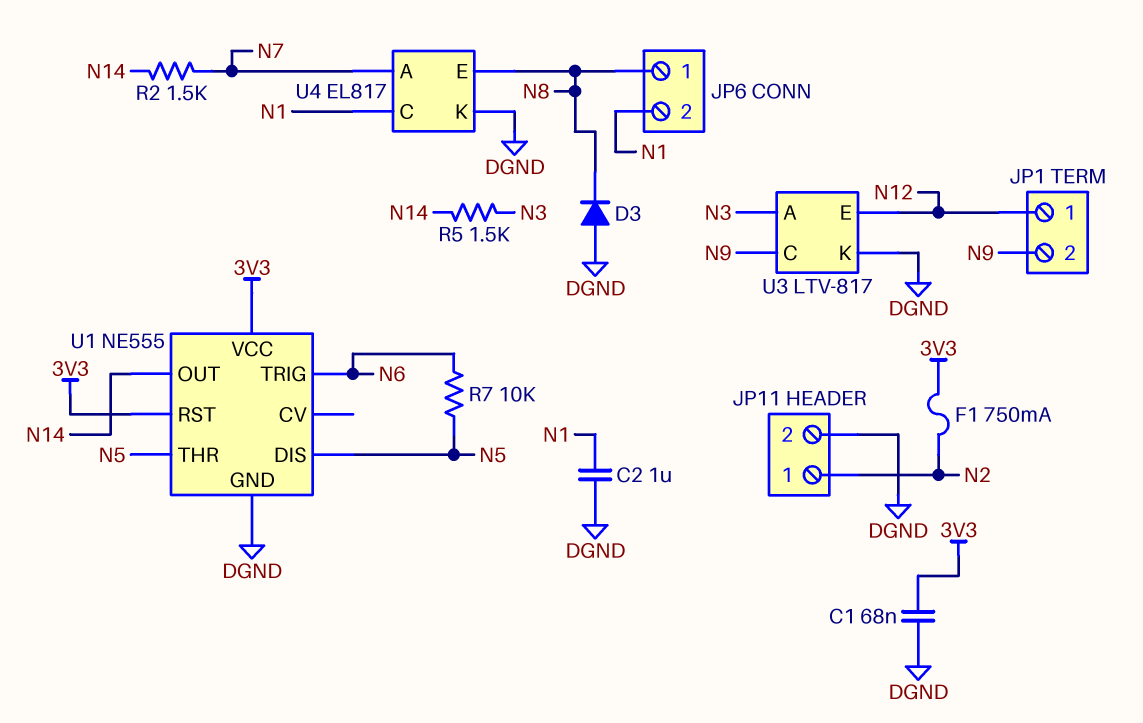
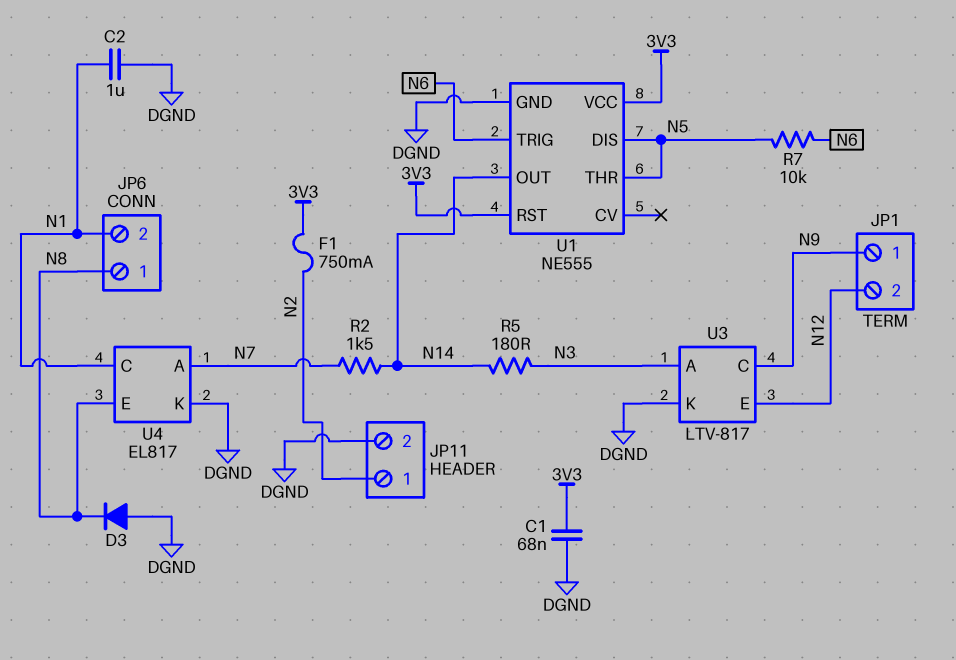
JP1 pin 1: N12 -> N9
JP1 pin 2: N9 -> N12
R5: 1.5k (N3, N14) -> 180 (N3, N14)

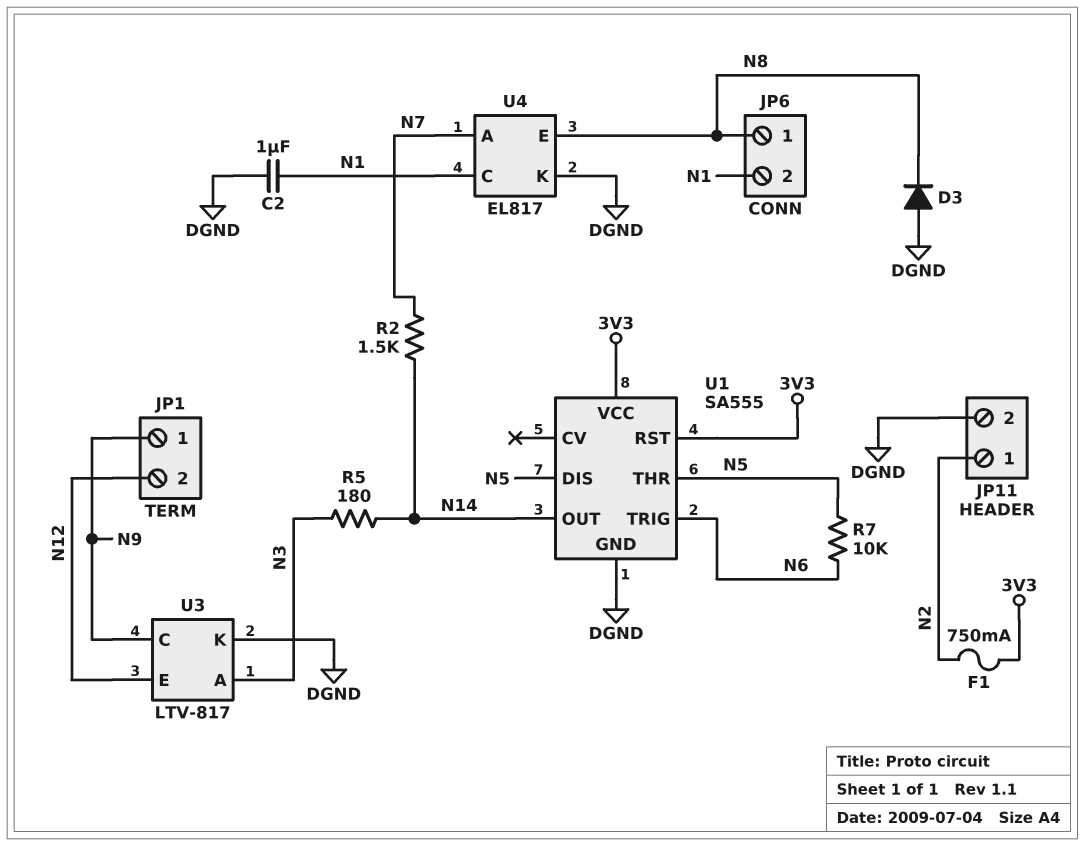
C1: 68nF (3V3, DGND) -> none
U1: NE555 -> SA555

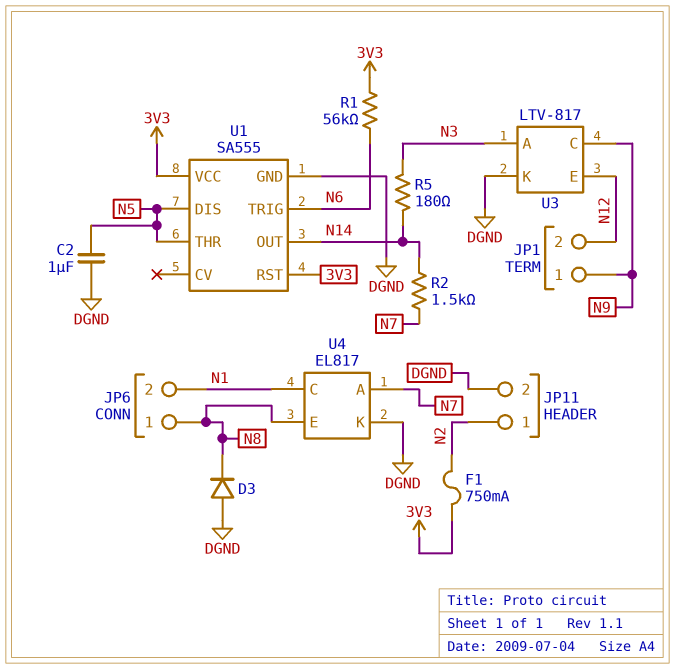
C2: 1uF (DGND, N1) -> 1uF (DGND, N5)
R1: none -> 56k (3V3, N6)
R7: 10k (N5, N6) -> none

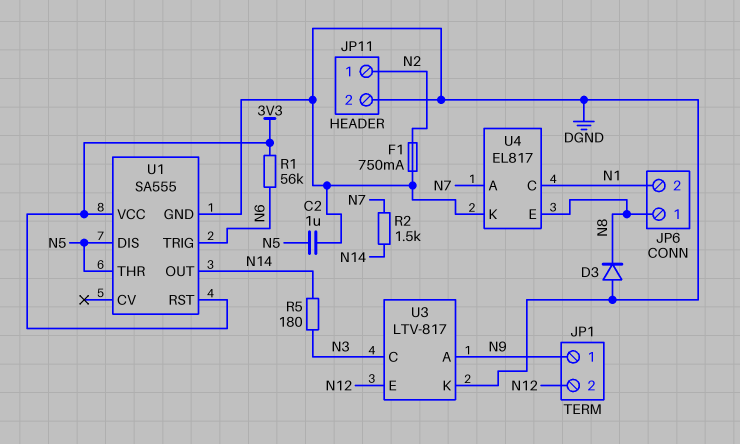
F1: 750mA (3V3, N2) -> 750mA (DGND, N2)
U3 pin A: N3 -> N9
U3 pin C: N9 -> N3

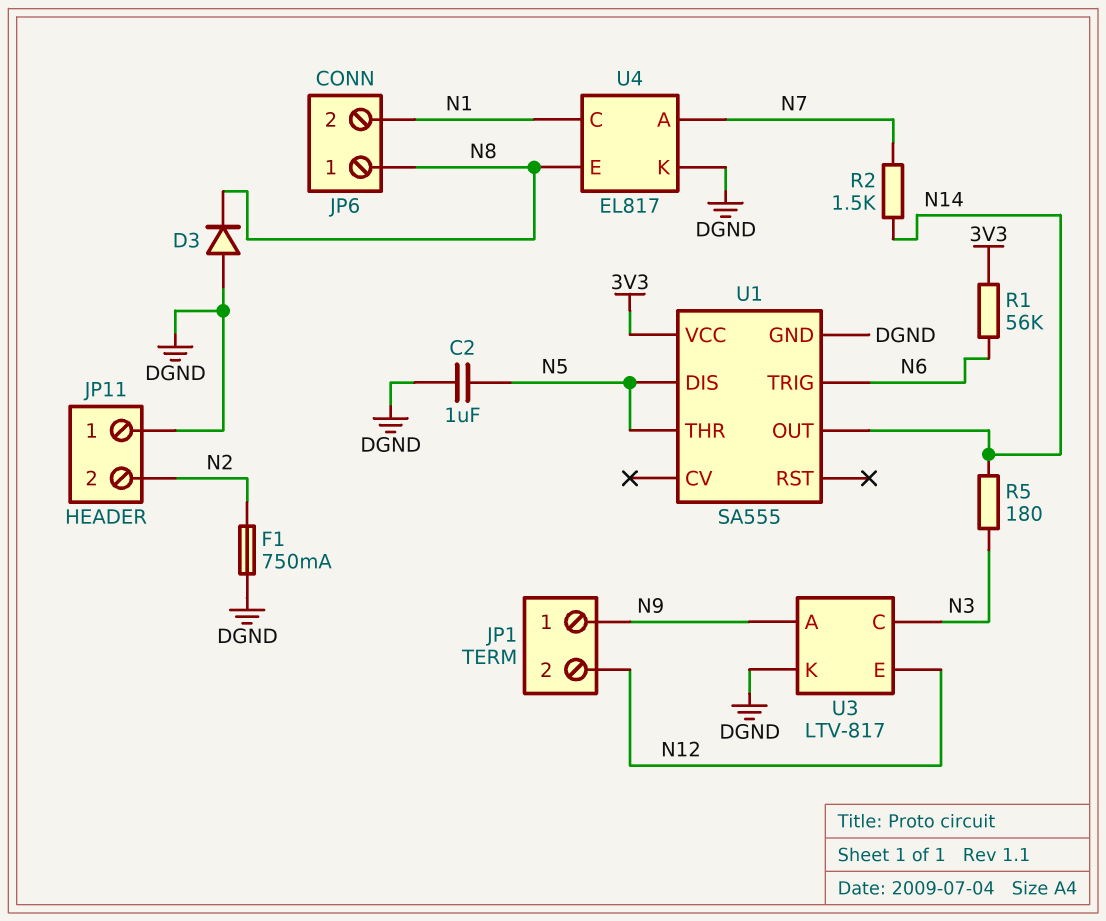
JP11 pin 1: N2 -> DGND
JP11 pin 2: DGND -> N2
U1 pin RST: 3V3 -> none

